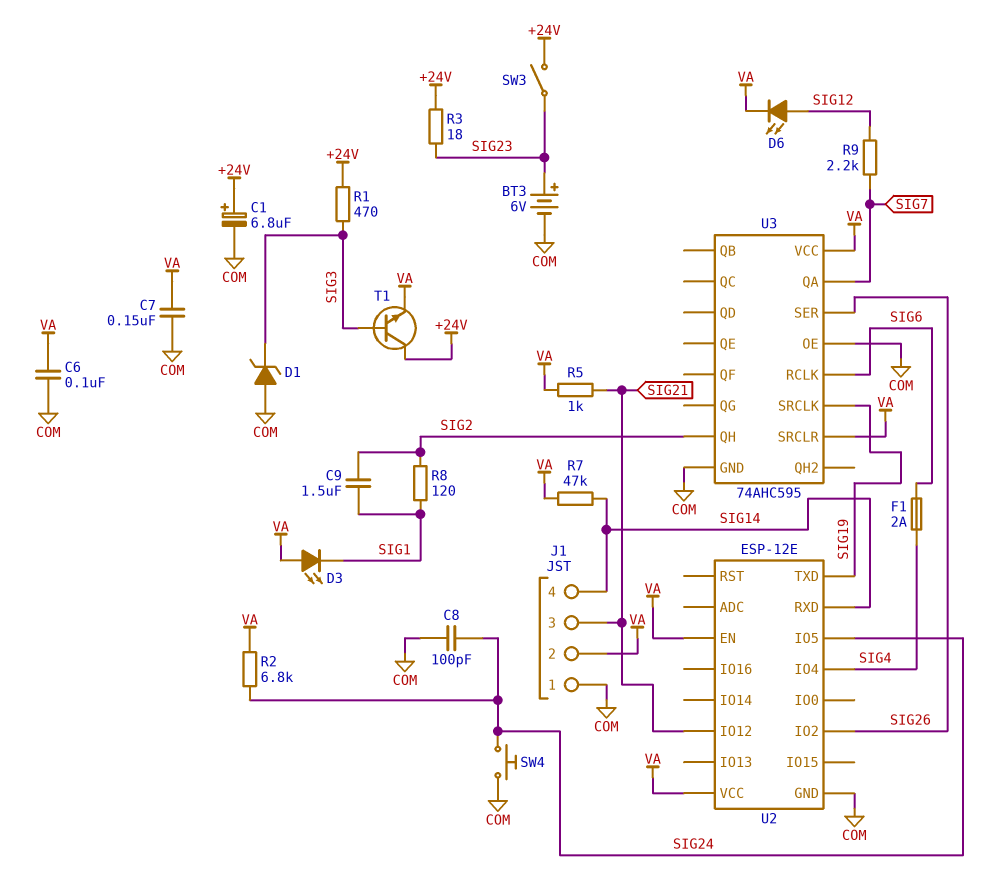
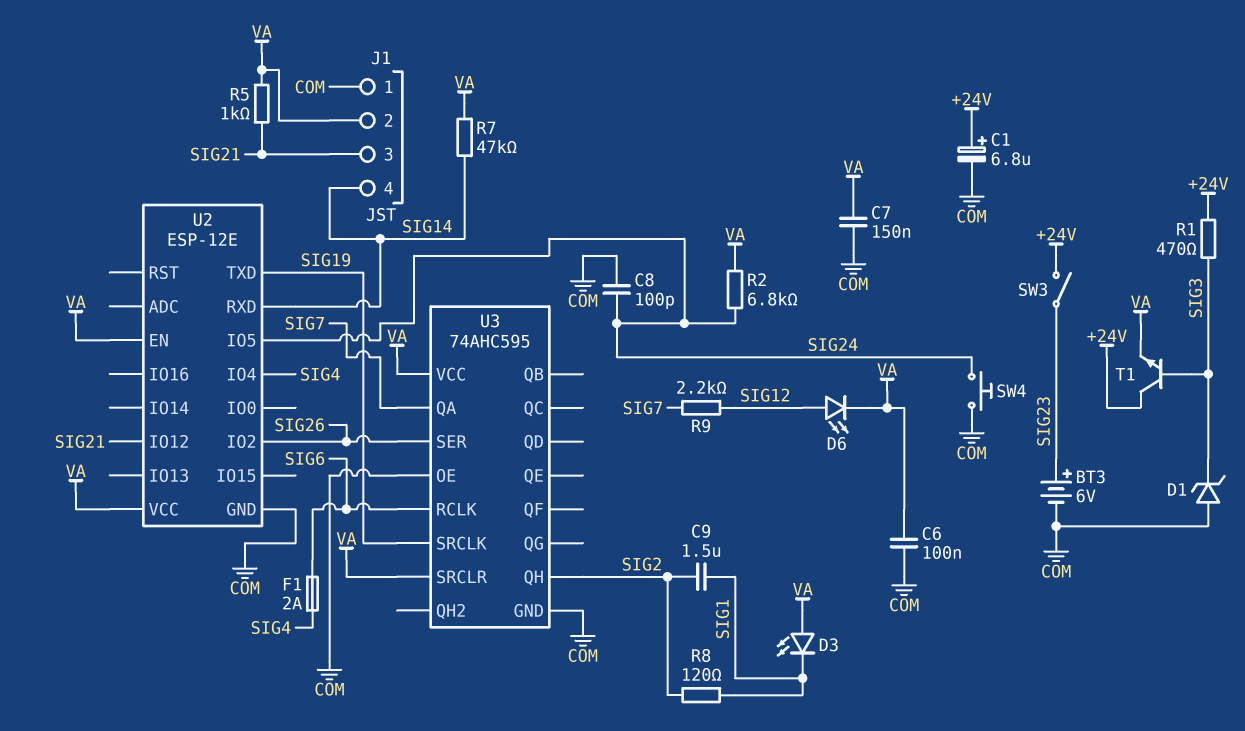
R3: 18 (+24V, SIG23) -> none

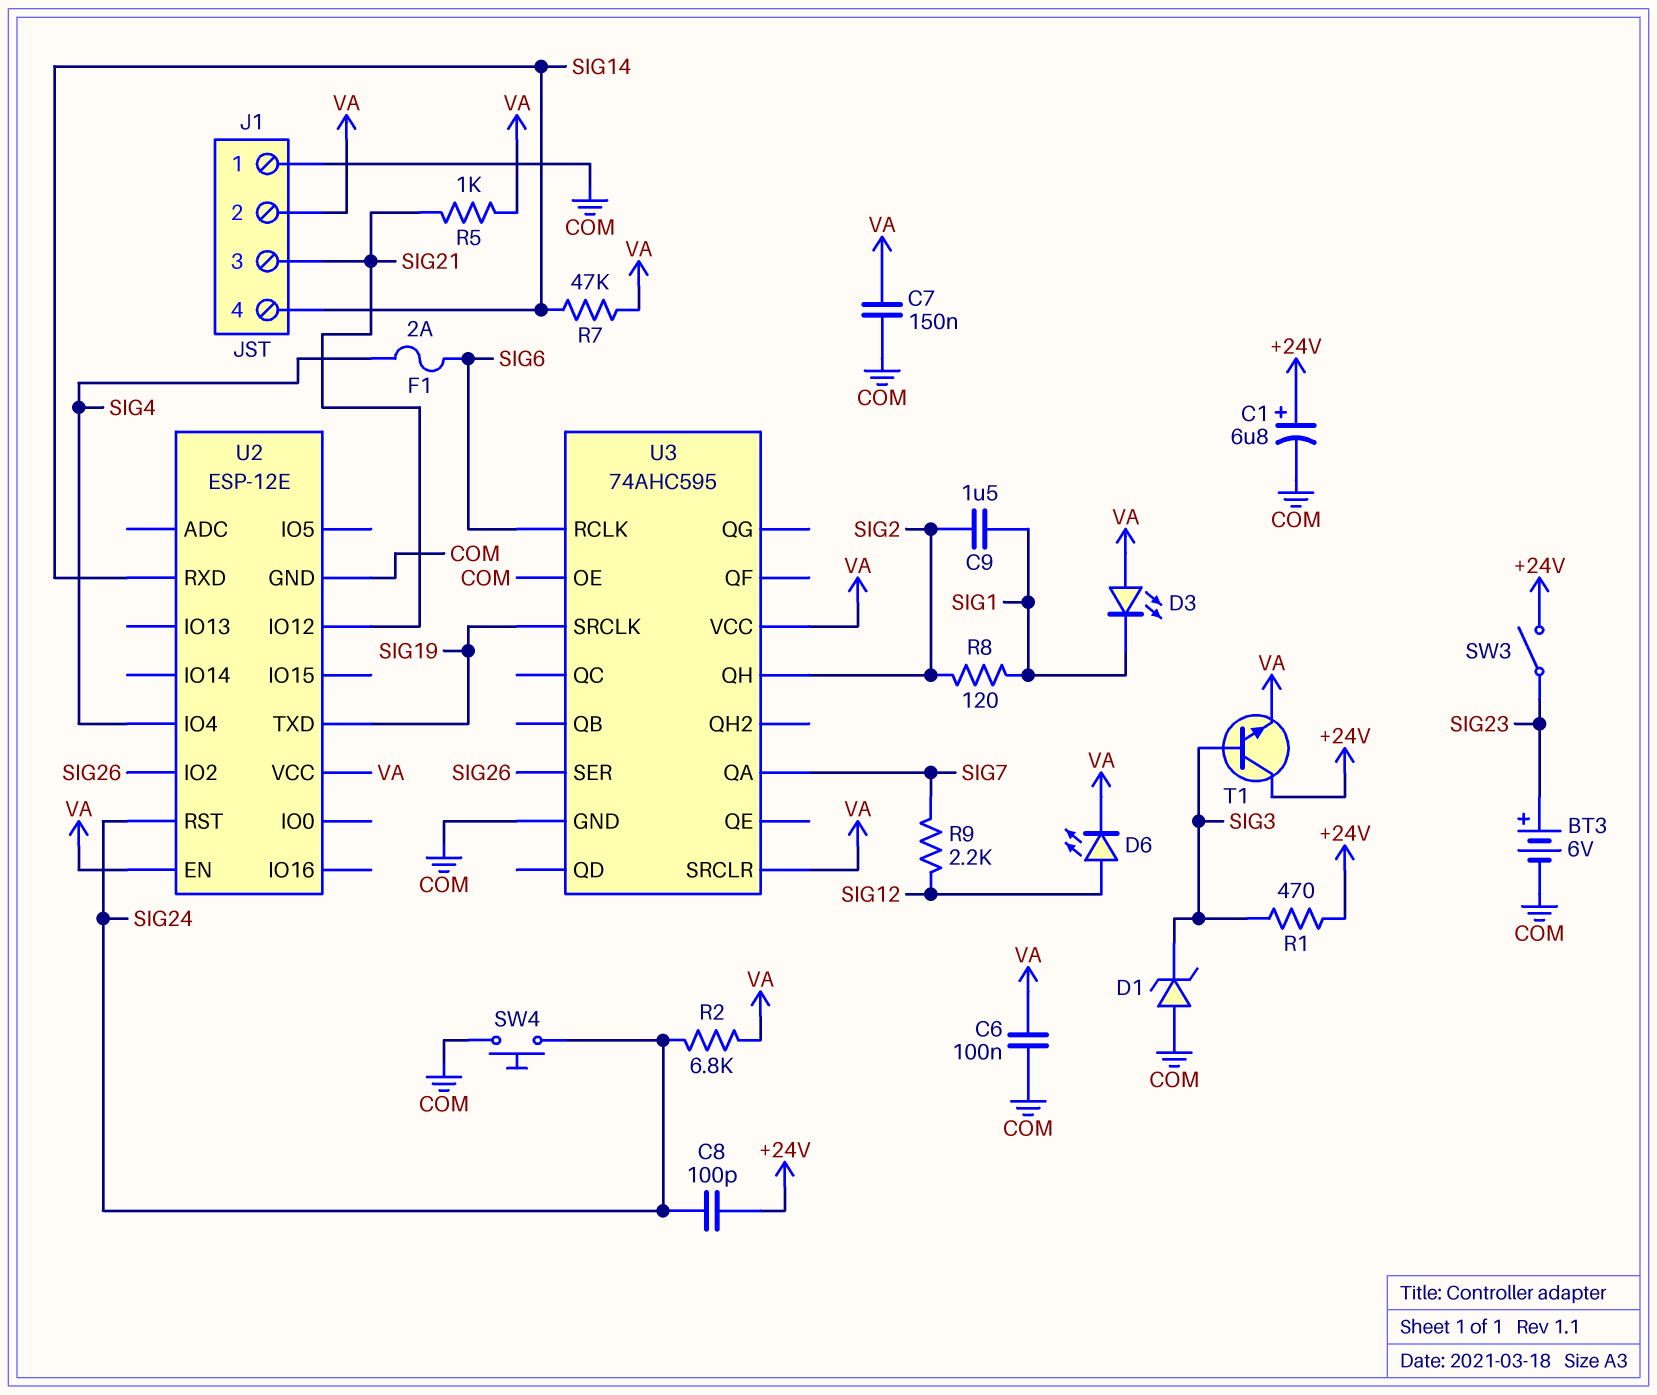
C8: 100pF (COM, SIG24) -> 100pF (+24V, SIG24)
U2 pin IO5: SIG24 -> none
U2 pin RST: none -> SIG24

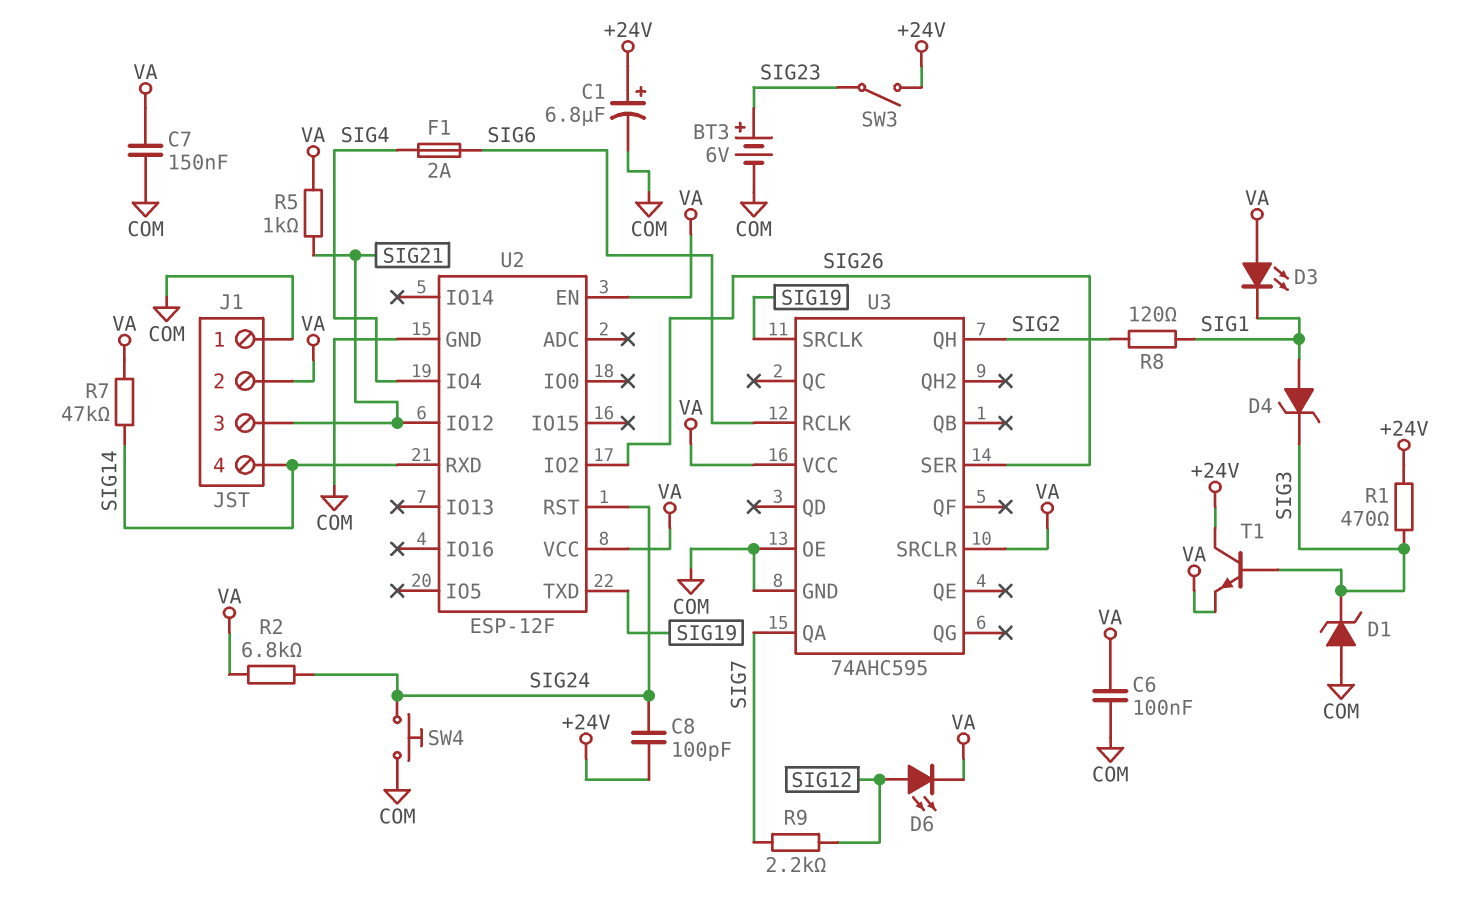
C9: 1.5uF (SIG1, SIG2) -> none
D4: none -> zener (A SIG1, K SIG3)
U2: ESP-12E -> ESP-12F

